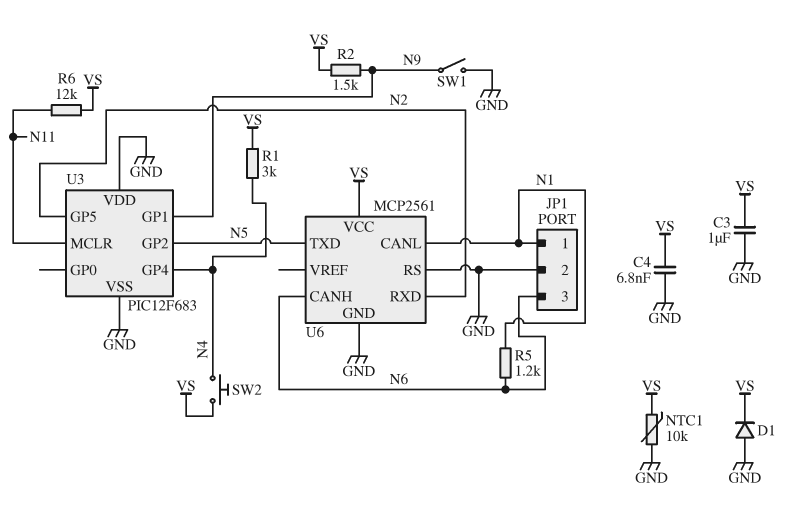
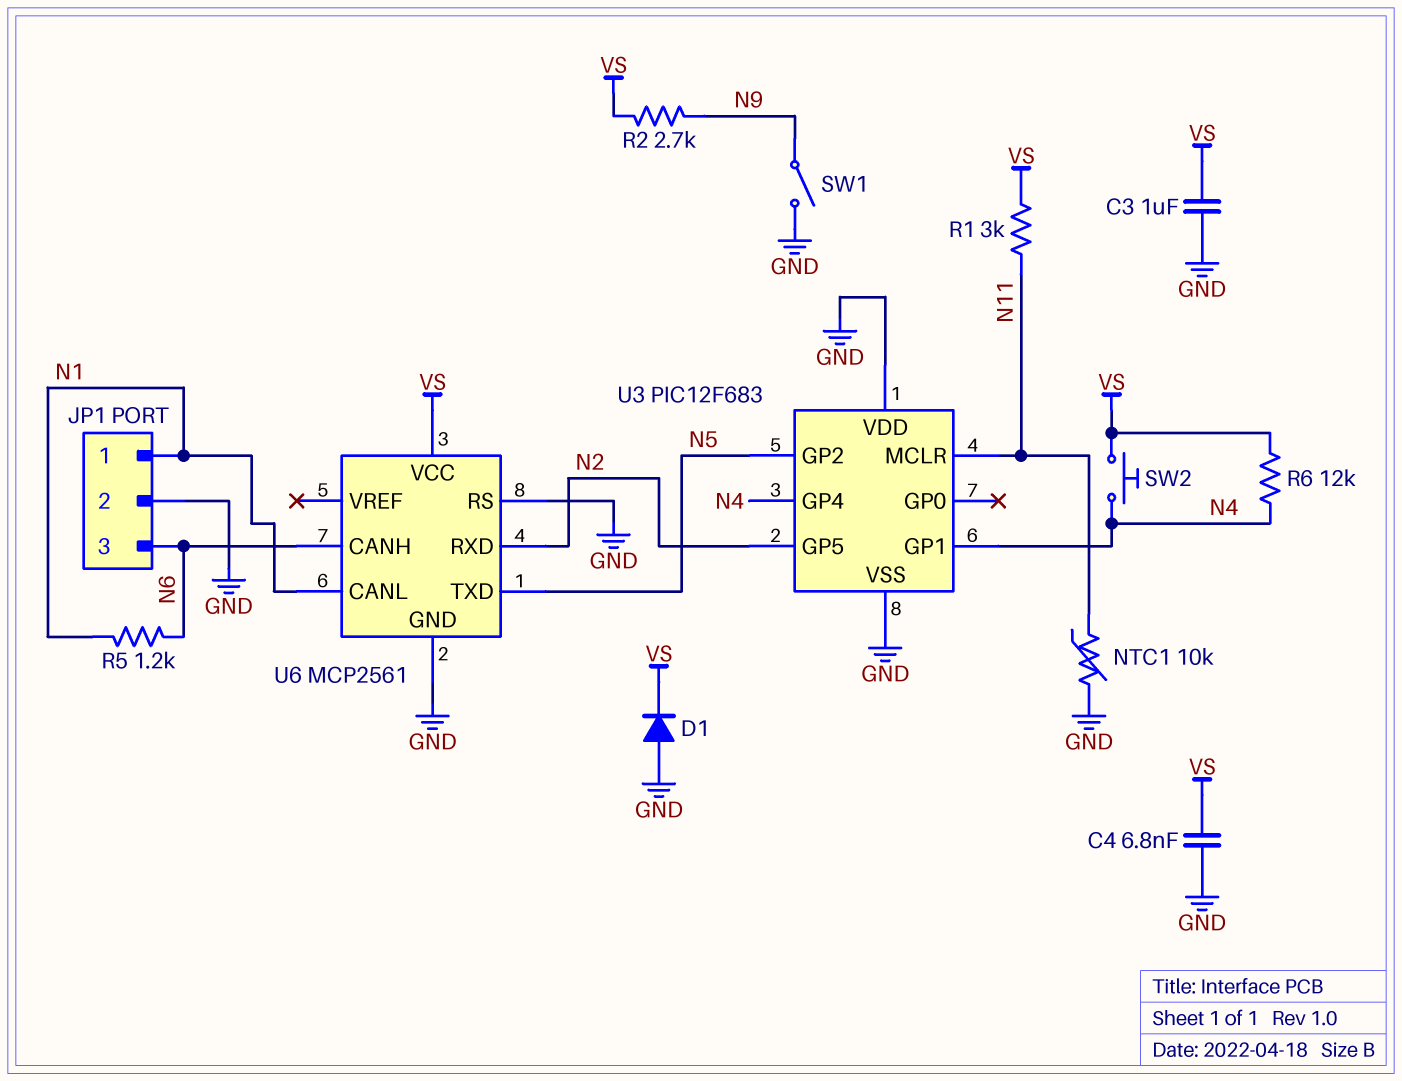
NTC1: 10k (GND, VS) -> 10k (GND, N11)
R1: 3k (N4, VS) -> 3k (N11, VS)
R2: 1.5k (N9, VS) -> 2.7k (N9, VS)
R6: 12k (N11, VS) -> 12k (N4, VS)
U3 pin GP1: N9 -> N4

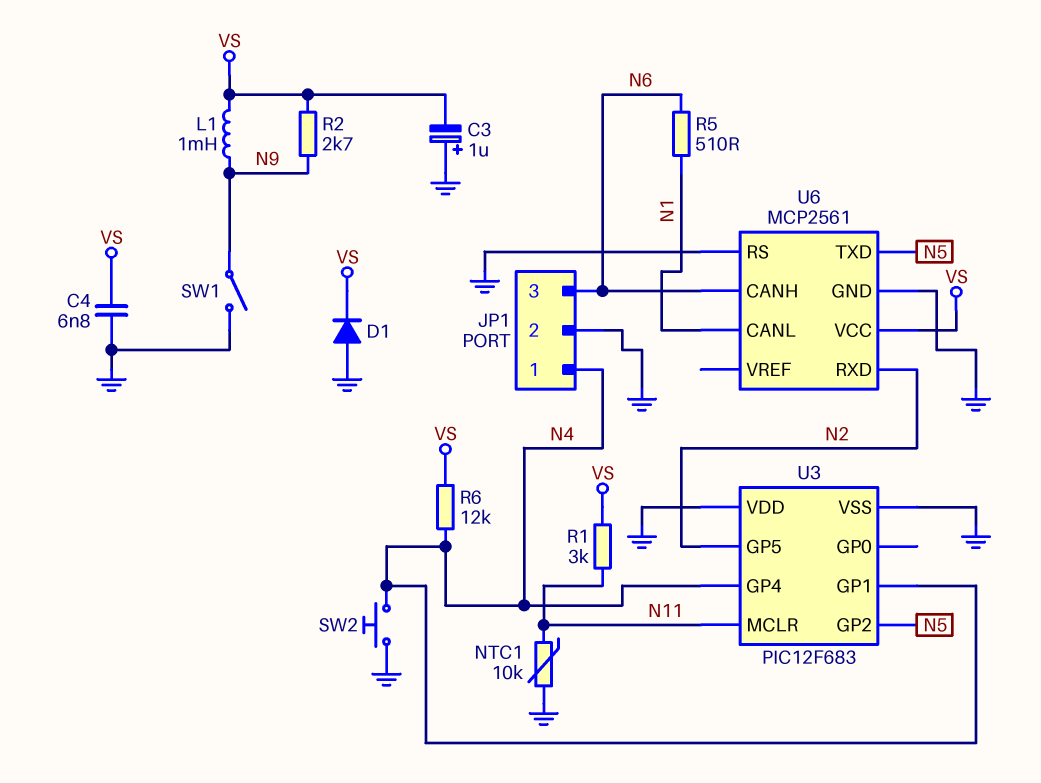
C3: 1uF (GND, VS) -> 1uF (plus GND, minus VS)
JP1 pin 1: N1 -> N4
L1: none -> 1mH (N9, VS)
R5: 1.2k (N1, N6) -> 510 (N1, N6)
SW2: button (N4, VS) -> button (GND, N4)

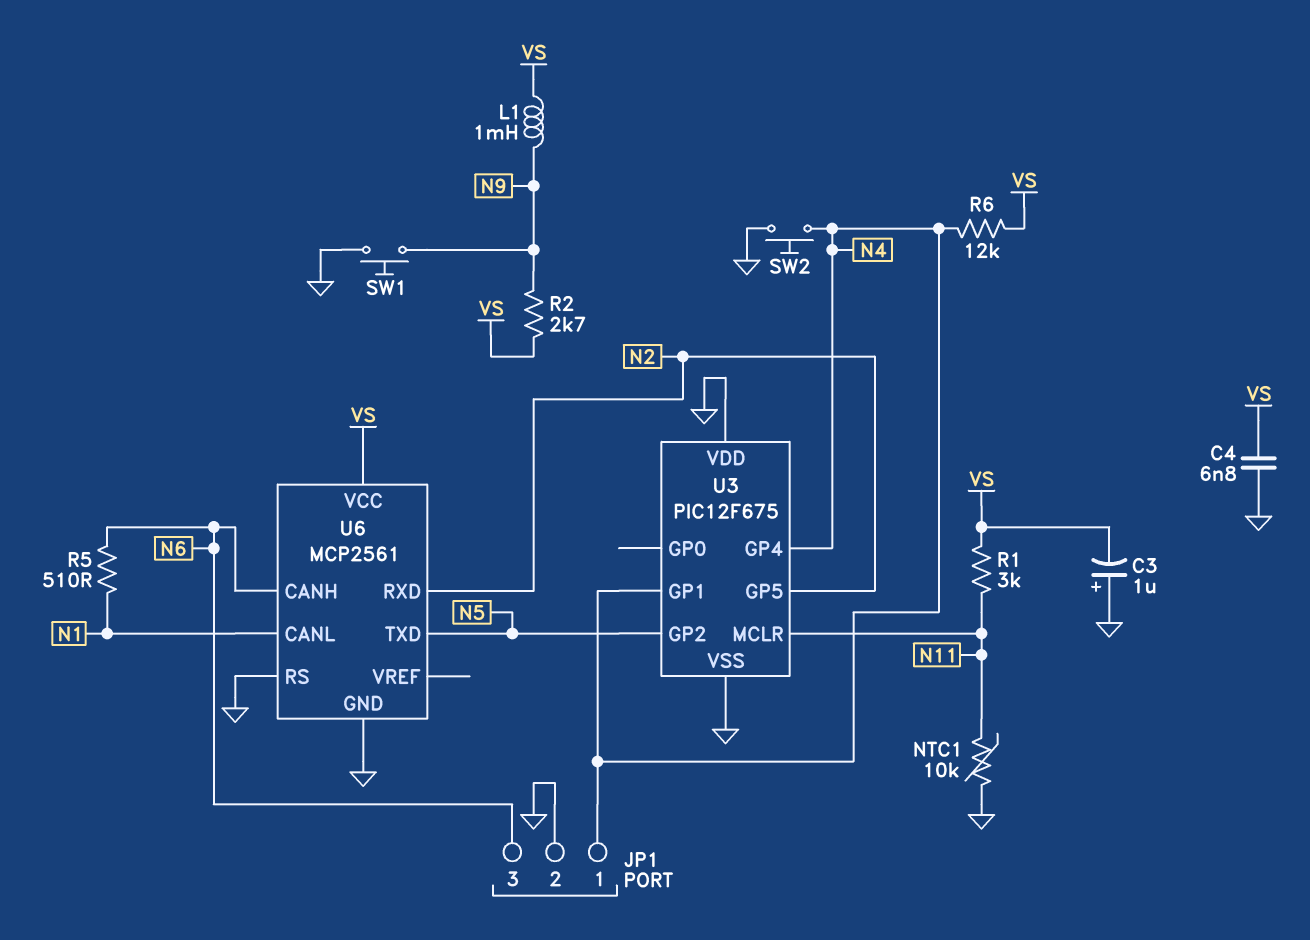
D1: diode (A GND, K VS) -> none
SW1: switch (GND, N9) -> button (GND, N9)
U3: PIC12F683 -> PIC12F675

